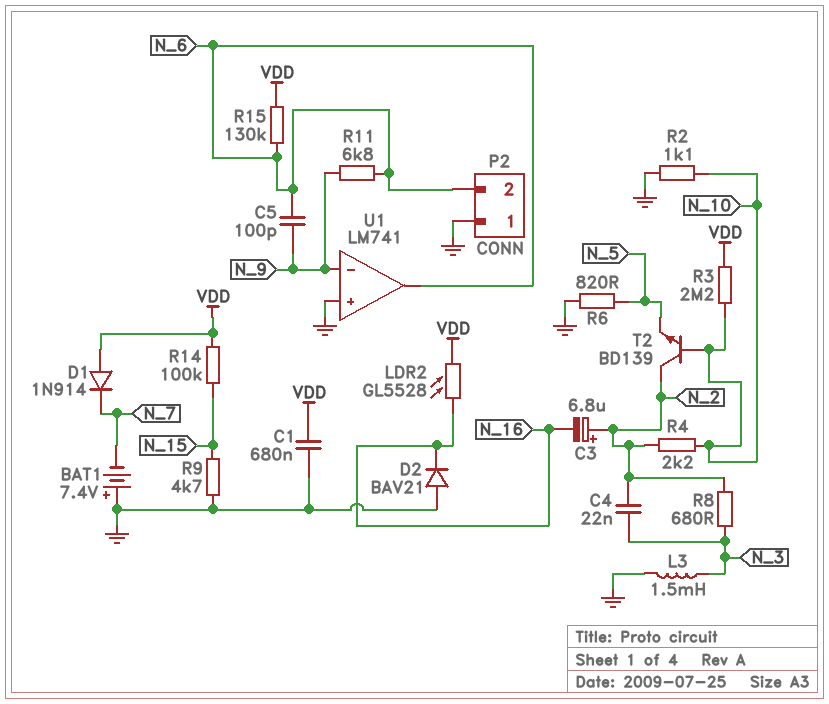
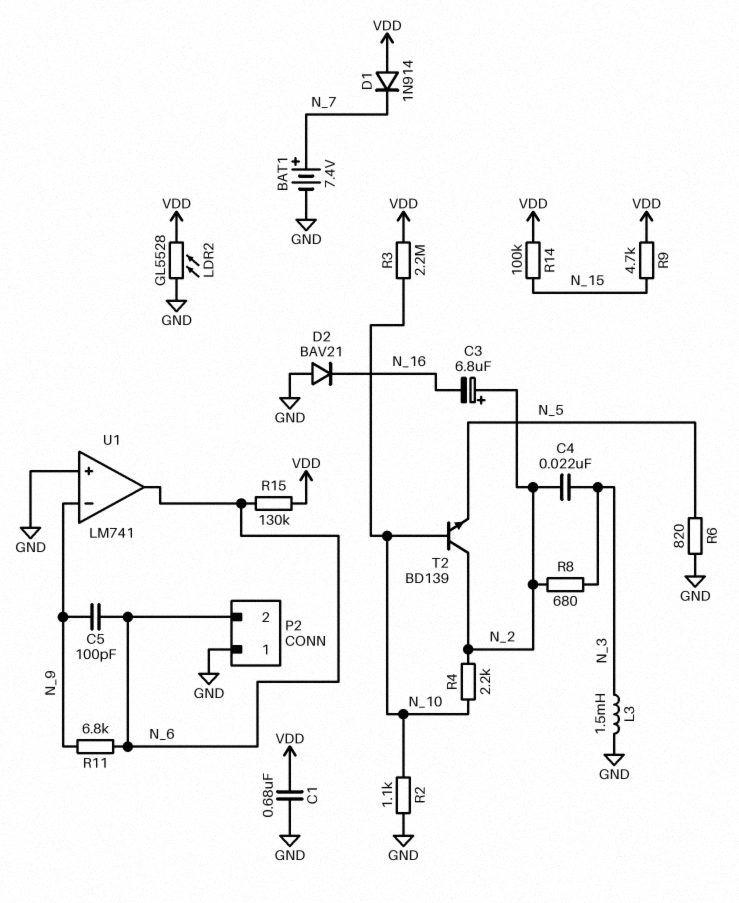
BAT1: 7.4V (plus GND, minus N_7) -> 7.4V (plus N_7, minus GND)
LDR2: GL5528 (N_16, VDD) -> GL5528 (GND, VDD)
R9: 4.7k (GND, N_15) -> 4.7k (N_15, VDD)

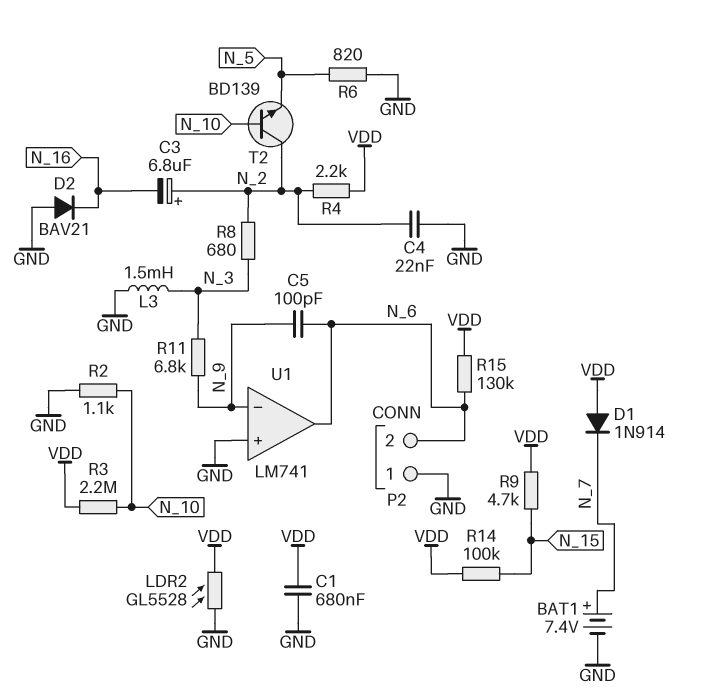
C4: 22nF (N_2, N_3) -> 22nF (GND, N_2)
R4: 2.2k (N_2, N_10) -> 2.2k (N_2, VDD)
R11: 6.8k (N_6, N_9) -> 6.8k (N_3, N_9)

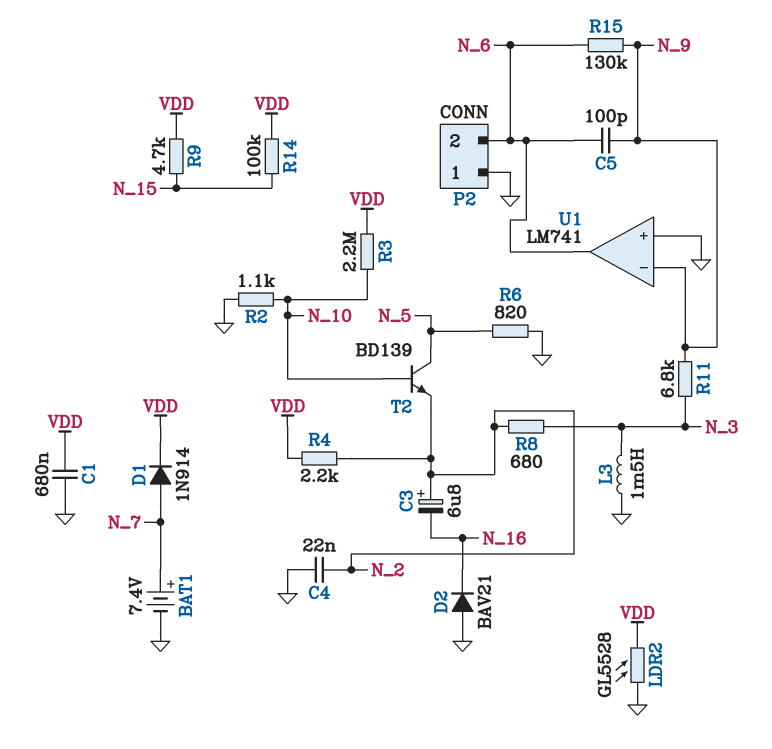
D1: diode 1N914 (A VDD, K N_7) -> diode 1N914 (A N_7, K VDD)
R15: 130k (N_6, VDD) -> 130k (N_6, N_9)
T2: NPN BD139 (B N_10, C N_2, E N_5) -> NPN BD139 (B N_10, C N_5, E N_2)

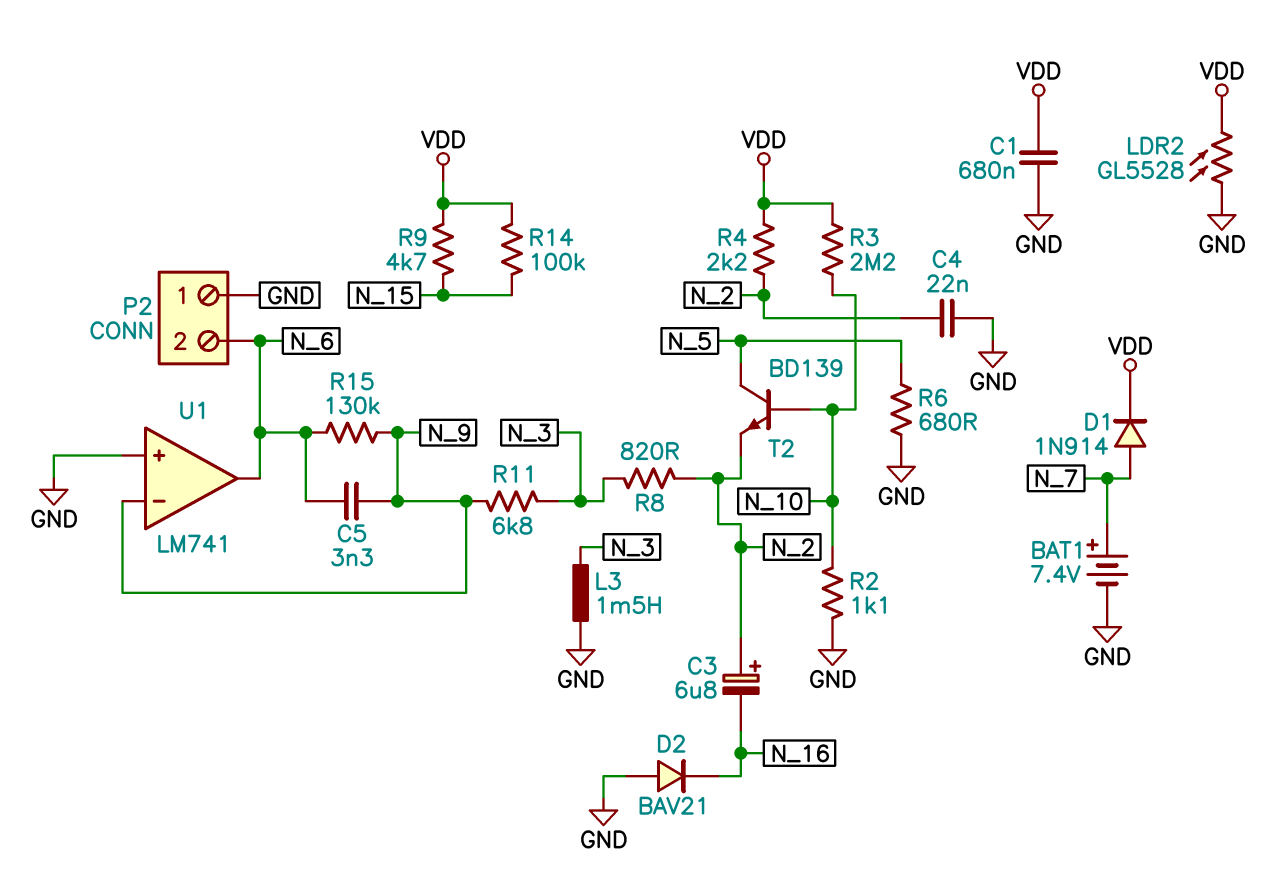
C5: 100pF (N_6, N_9) -> 3.3nF (N_6, N_9)
R6: 820 (GND, N_5) -> 680 (GND, N_5)
R8: 680 (N_2, N_3) -> 820 (N_2, N_3)

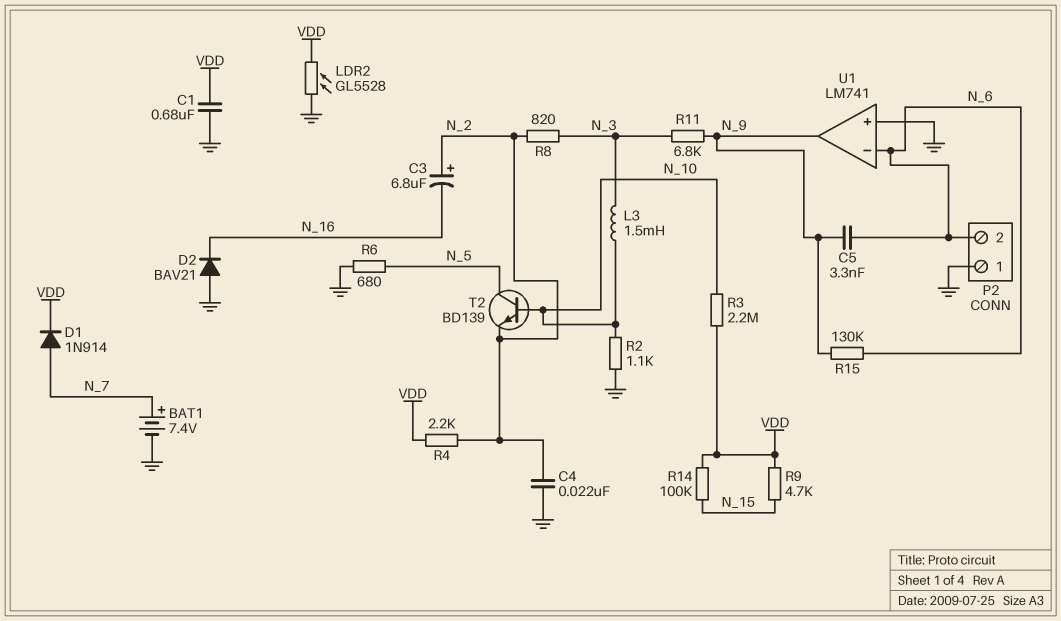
L3: 1.5mH (GND, N_3) -> 1.5mH (N_3, N_10)
U1 pin in-: N_9 -> N_6
U1 pin out: N_6 -> N_9

